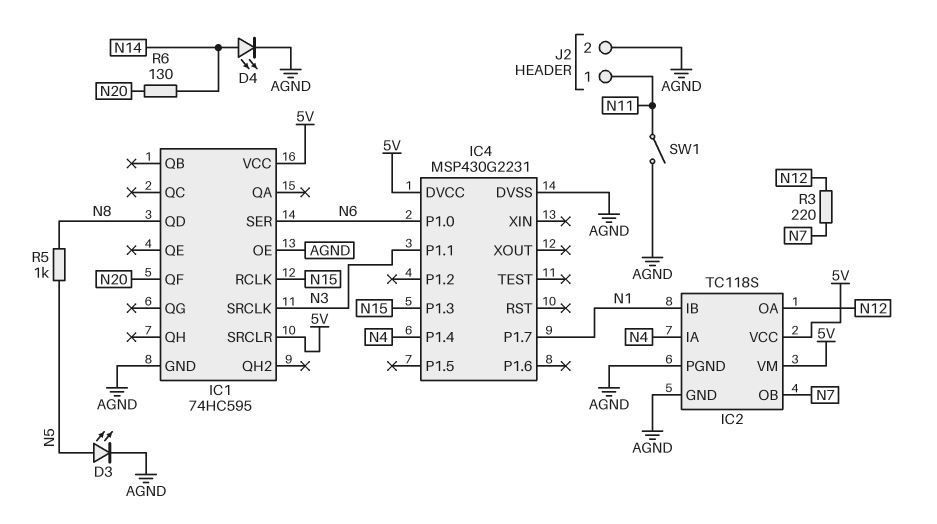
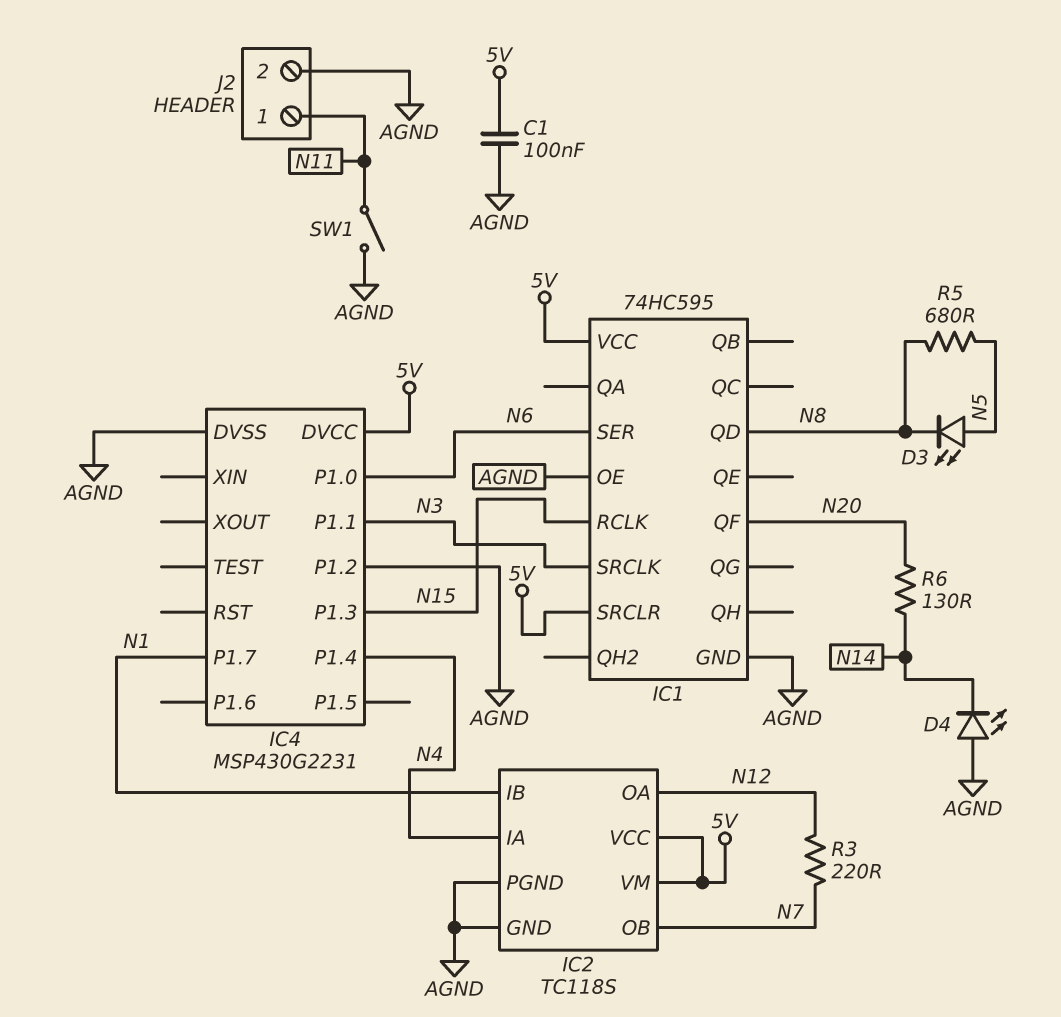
C1: none -> 100nF (5V, AGND)
D3: LED (A N5, K AGND) -> LED (A N5, K N8)
D4: LED (A N14, K AGND) -> LED (A AGND, K N14)
IC4 pin P1.2: none -> AGND
R5: 1k (N5, N8) -> 680 (N5, N8)

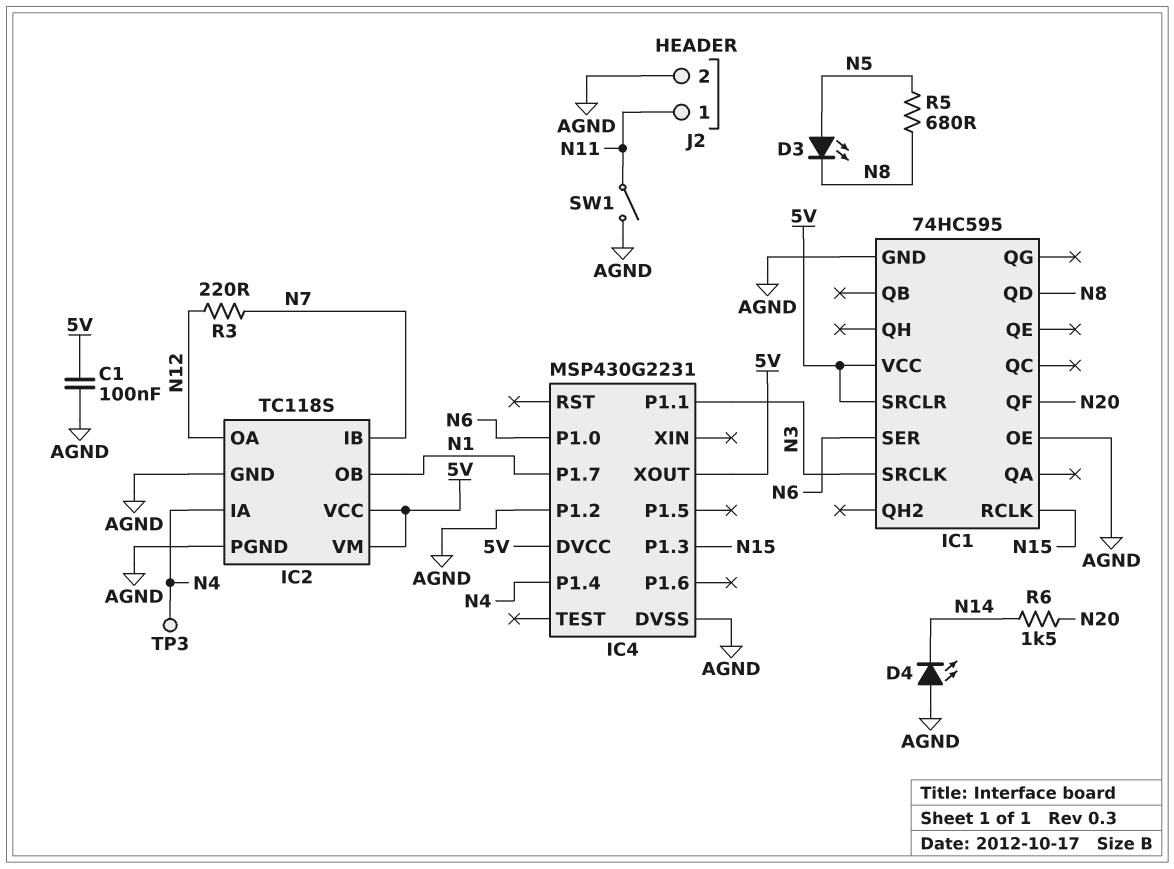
IC2 pin IB: N1 -> N7
IC2 pin OB: N7 -> N1
IC4 pin XOUT: none -> 5V
R6: 130 (N14, N20) -> 1.5k (N14, N20)
TP3: none -> test point (N4)

